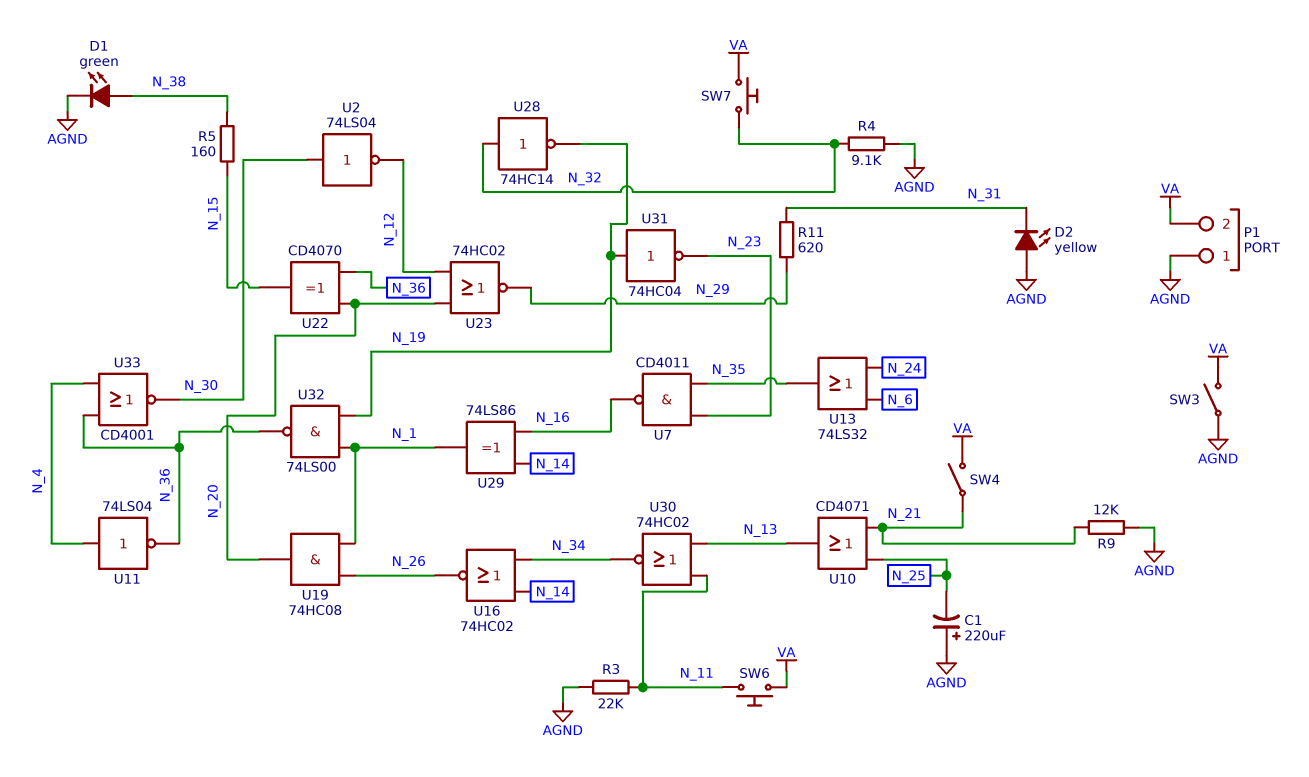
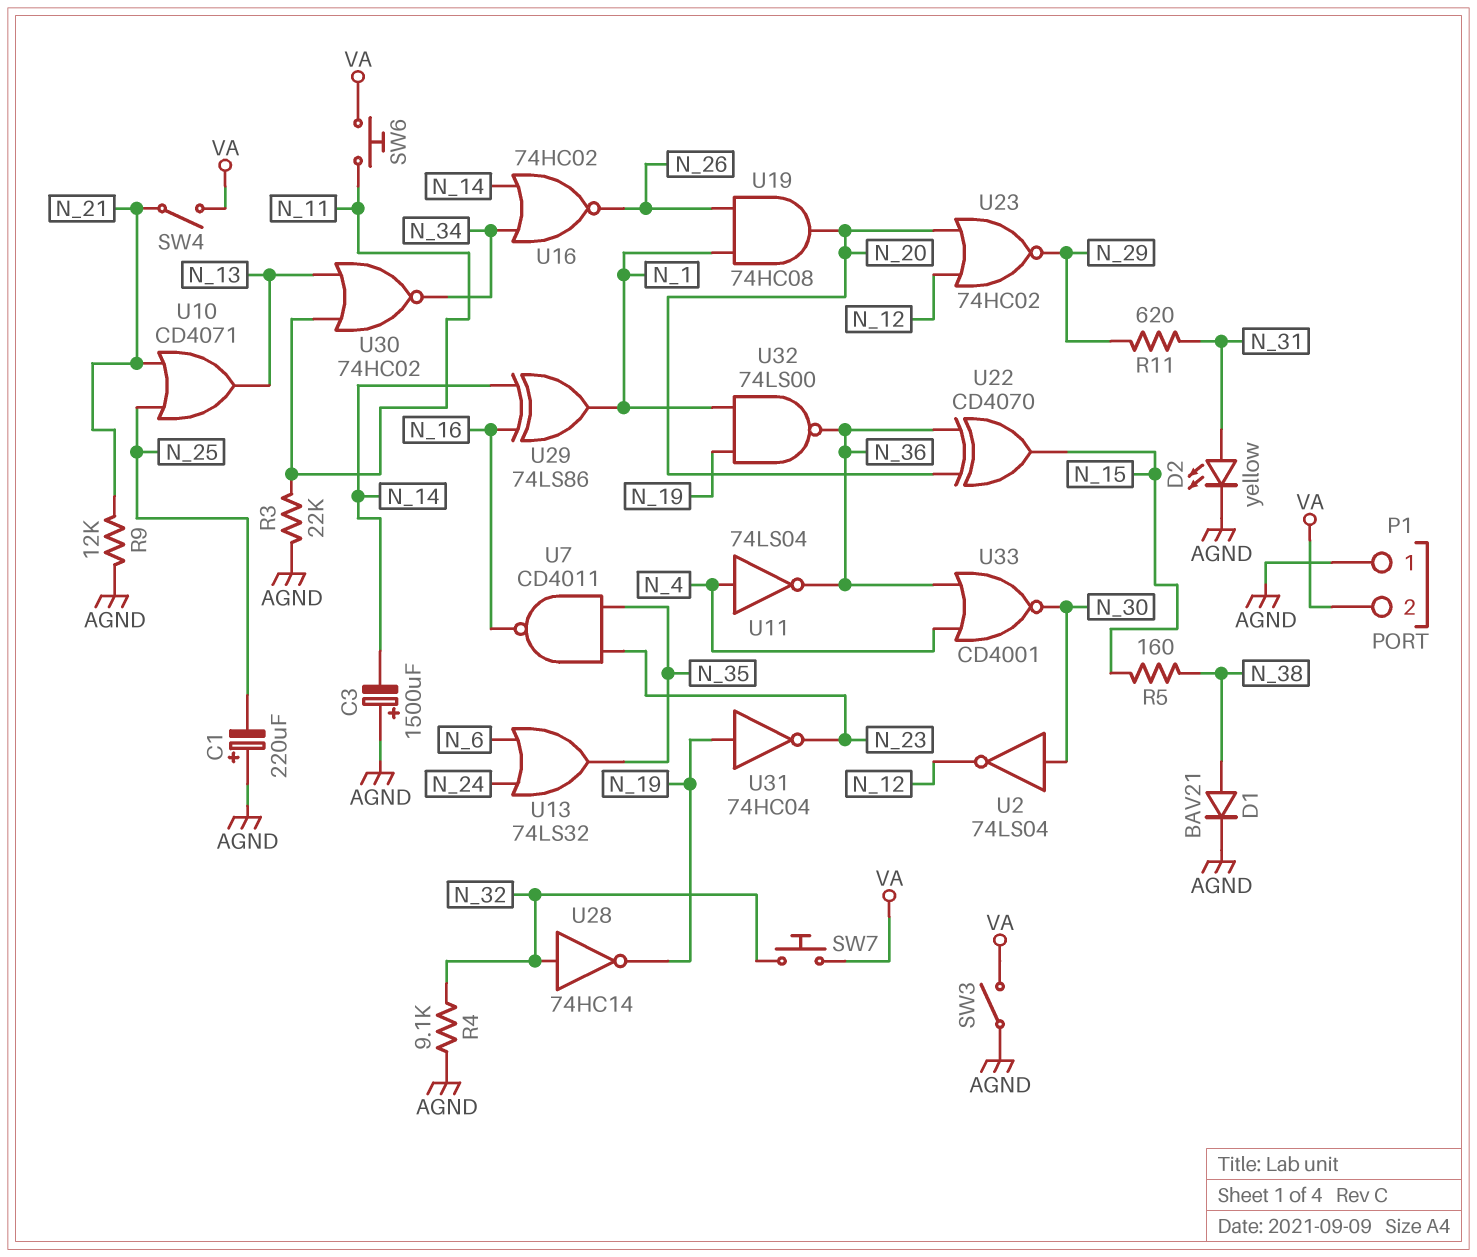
C3: none -> 1500uF (plus AGND, minus N_14)
D1: LED green (A N_38, K AGND) -> diode BAV21 (A N_38, K AGND)
D2: LED yellow (A AGND, K N_31) -> LED yellow (A N_31, K AGND)

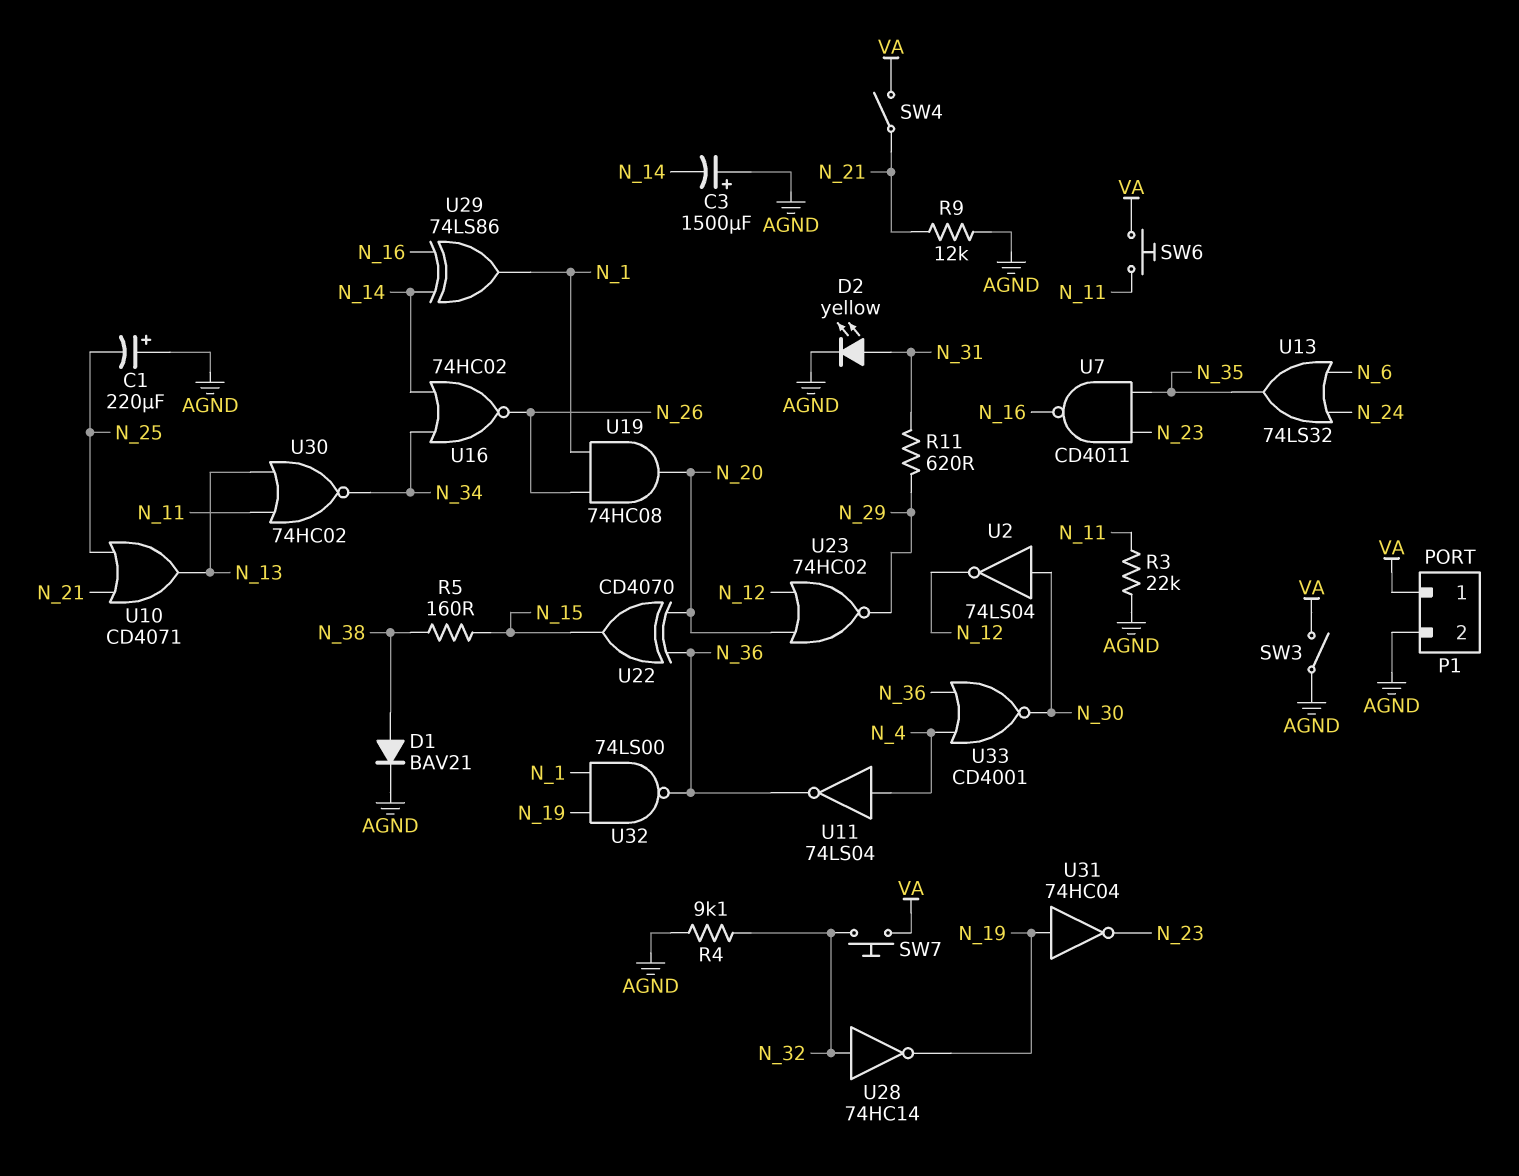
P1 pin 1: AGND -> VA
P1 pin 2: VA -> AGND

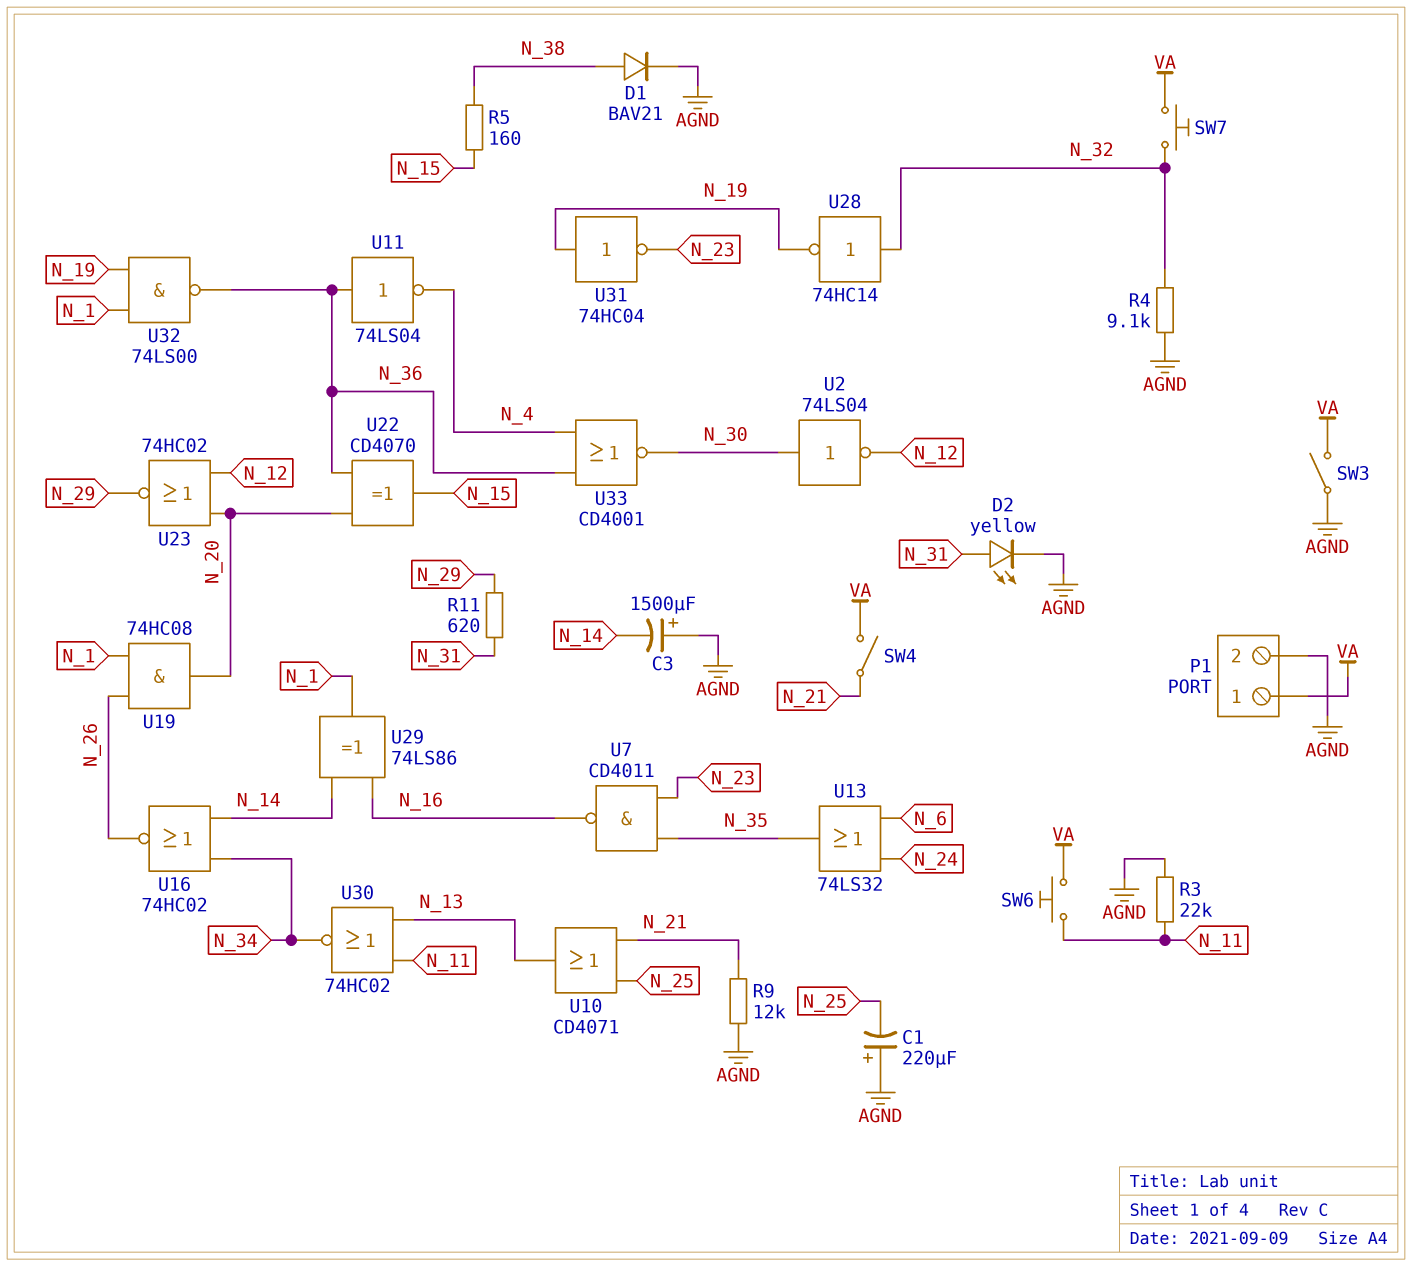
U11: NOT 74LS04 (in N_4, out N_36) -> NOT 74LS04 (in N_36, out N_4)

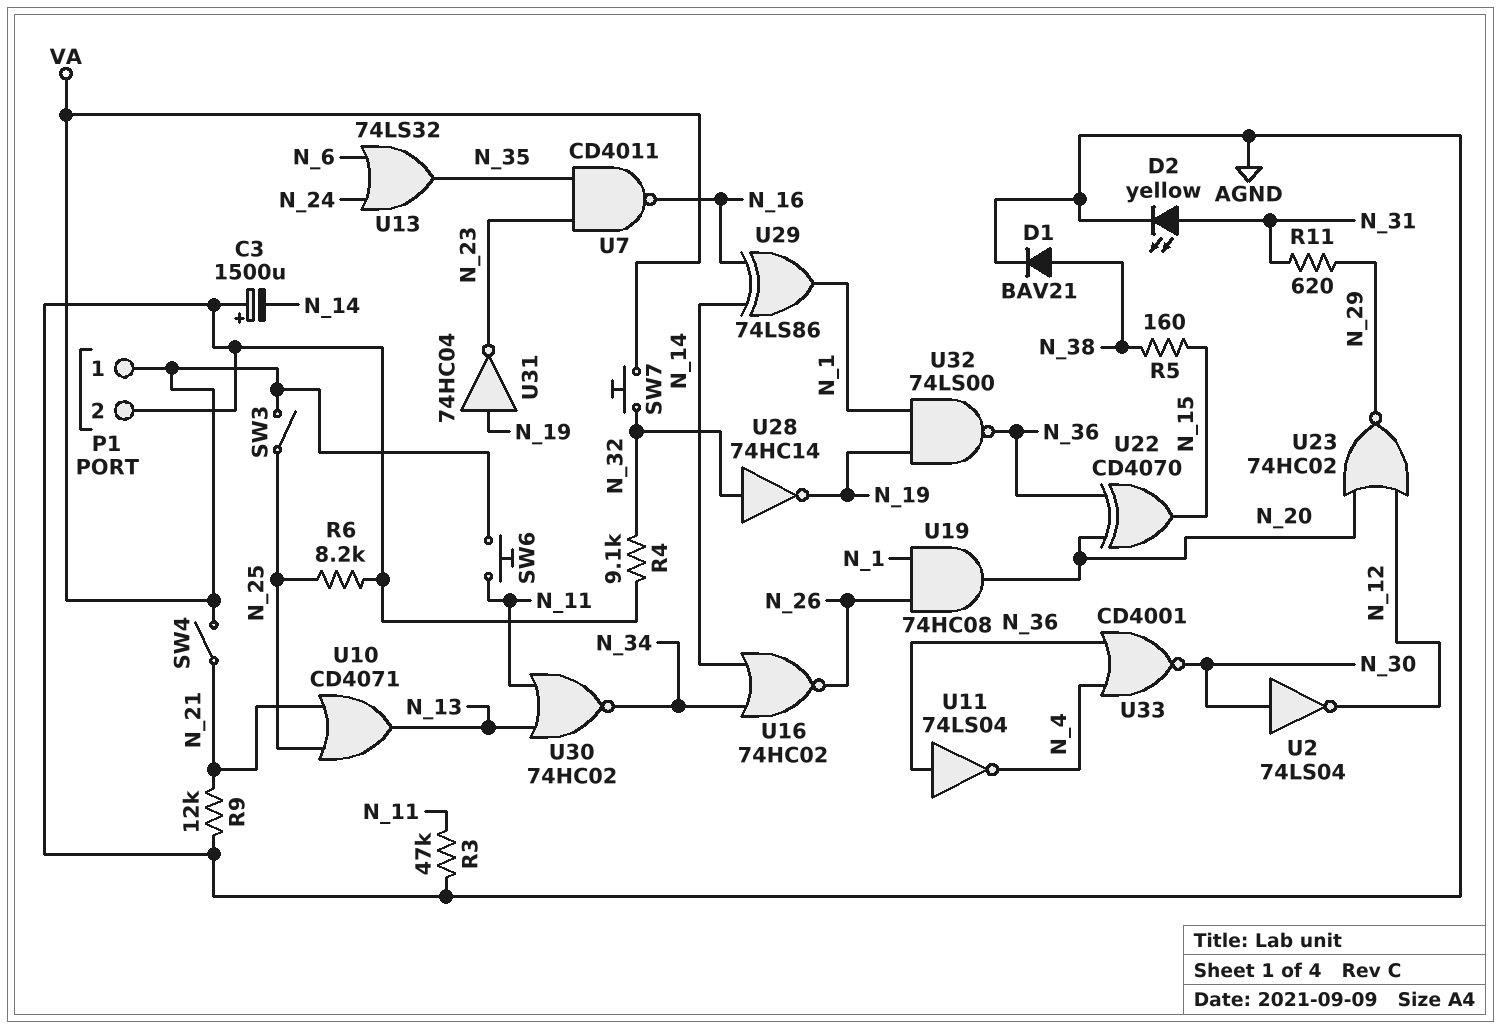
C1: 220uF (plus AGND, minus N_25) -> none
R3: 22k (AGND, N_11) -> 47k (AGND, N_11)
R6: none -> 8.2k (AGND, N_25)
SW3: switch (AGND, VA) -> switch (N_25, VA)

